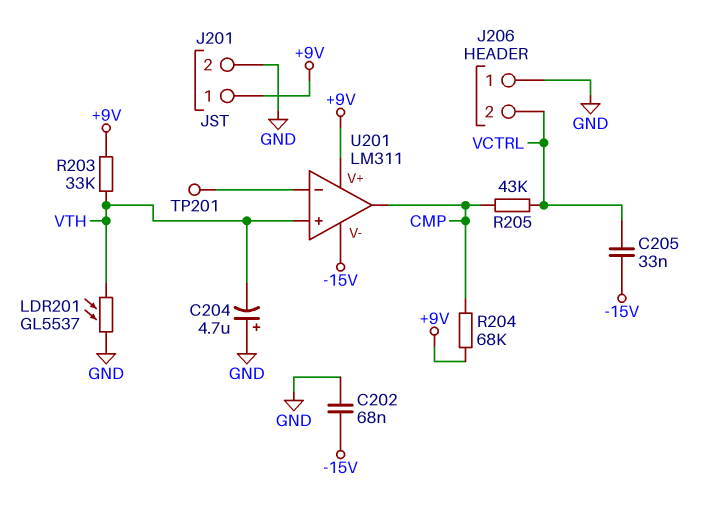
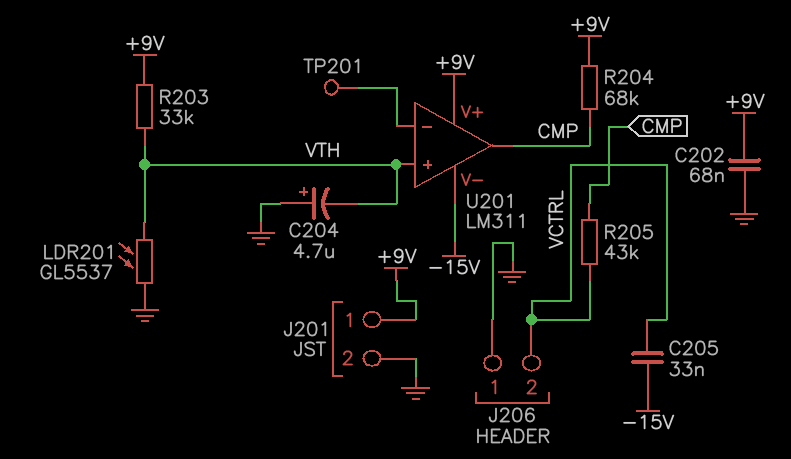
C202: 68nF (-15V, GND) -> 68nF (+9V, GND)

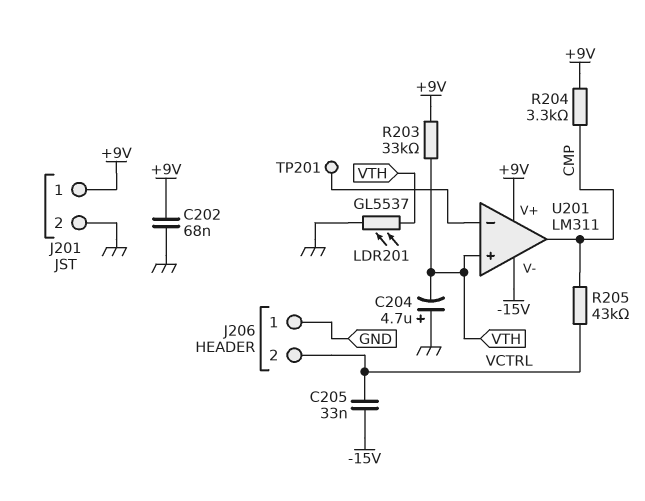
R204: 68k (+9V, CMP) -> 3.3k (+9V, CMP)

